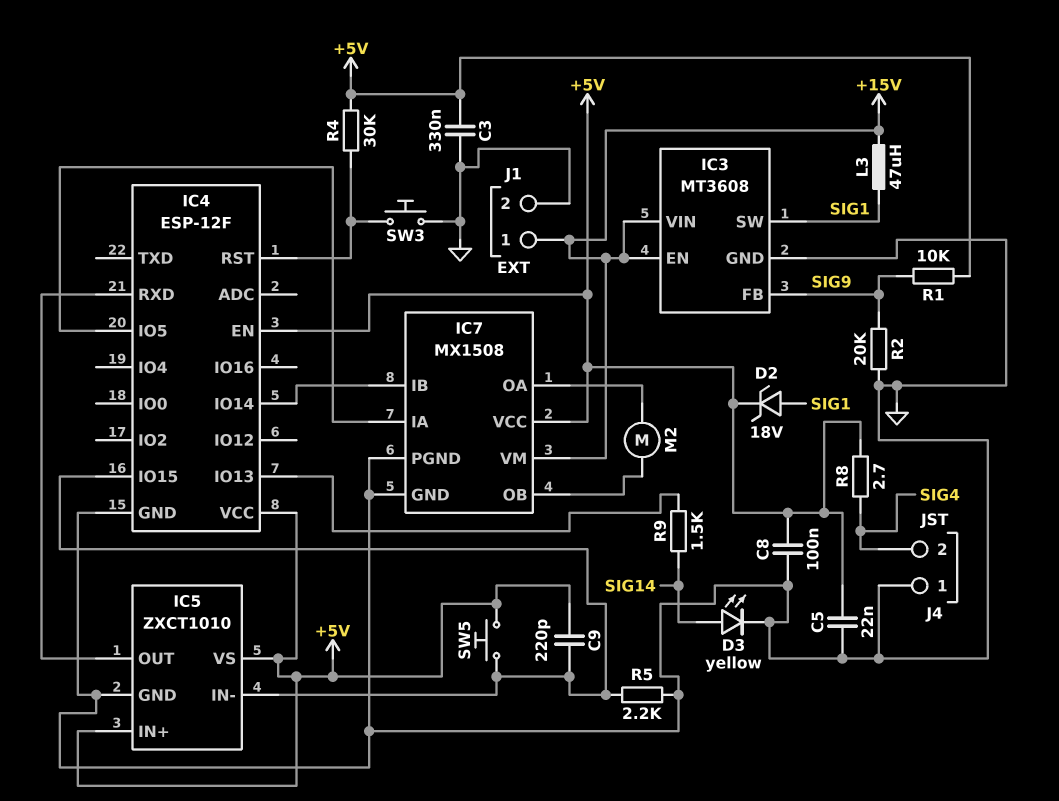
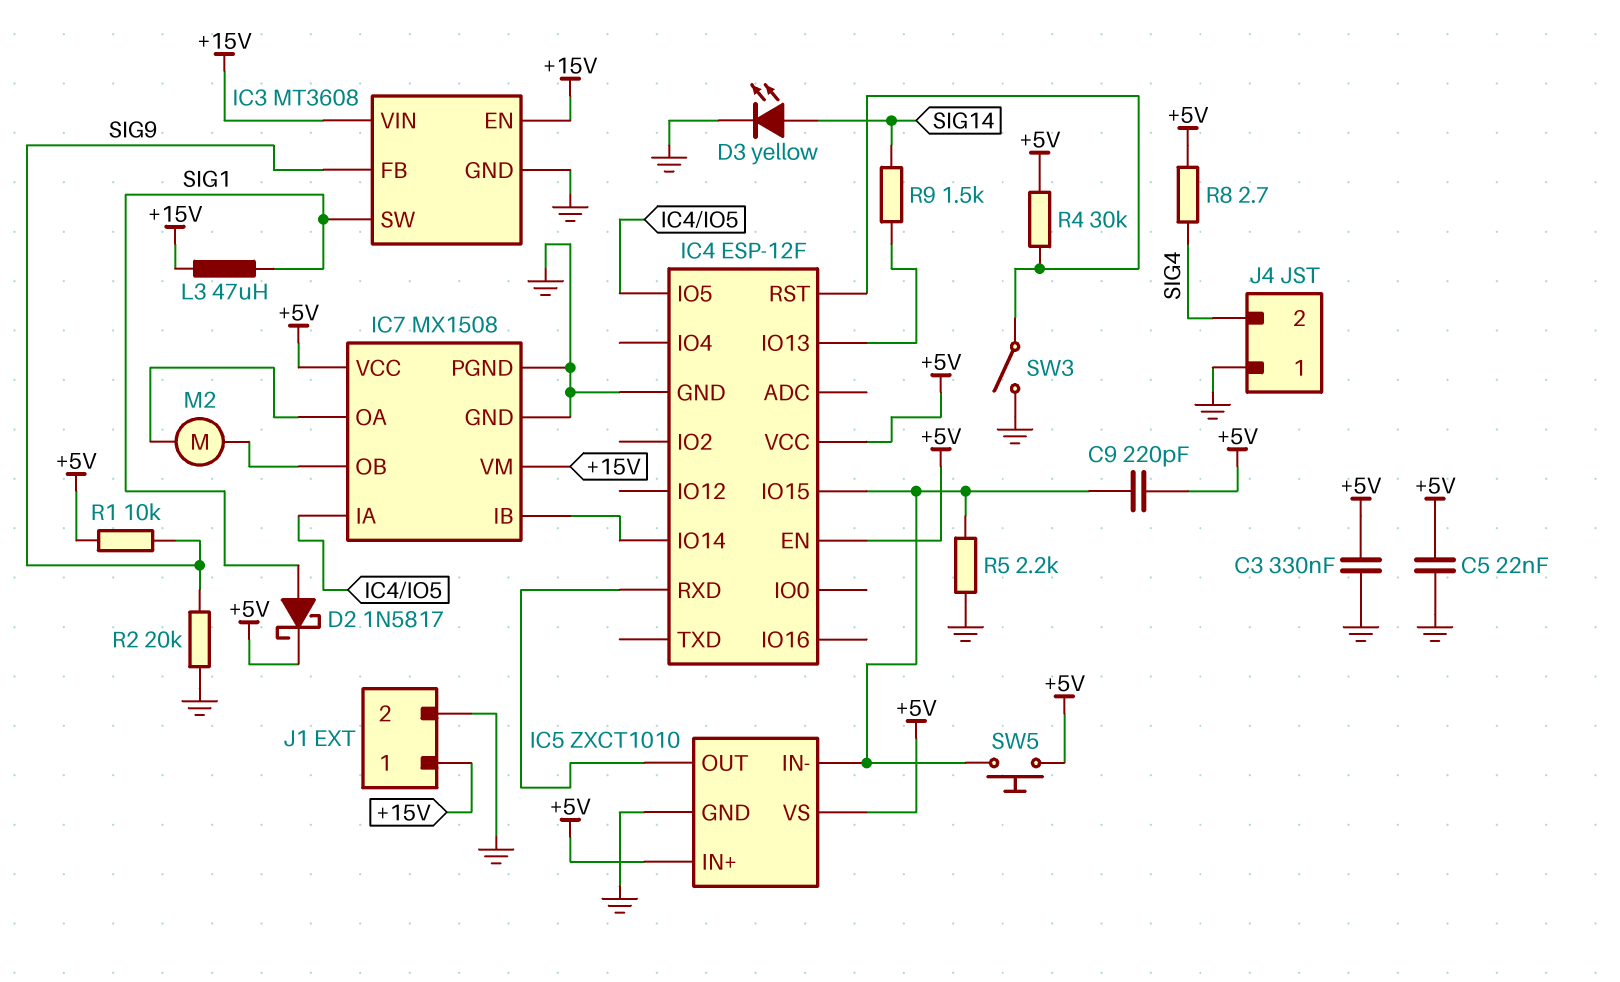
C8: 100nF (+5V, GND) -> none
D2: zener 18V (A SIG1, K +5V) -> schottky 1N5817 (A SIG1, K +5V)
SW3: button (GND, IC4/RST) -> switch (GND, IC4/RST)

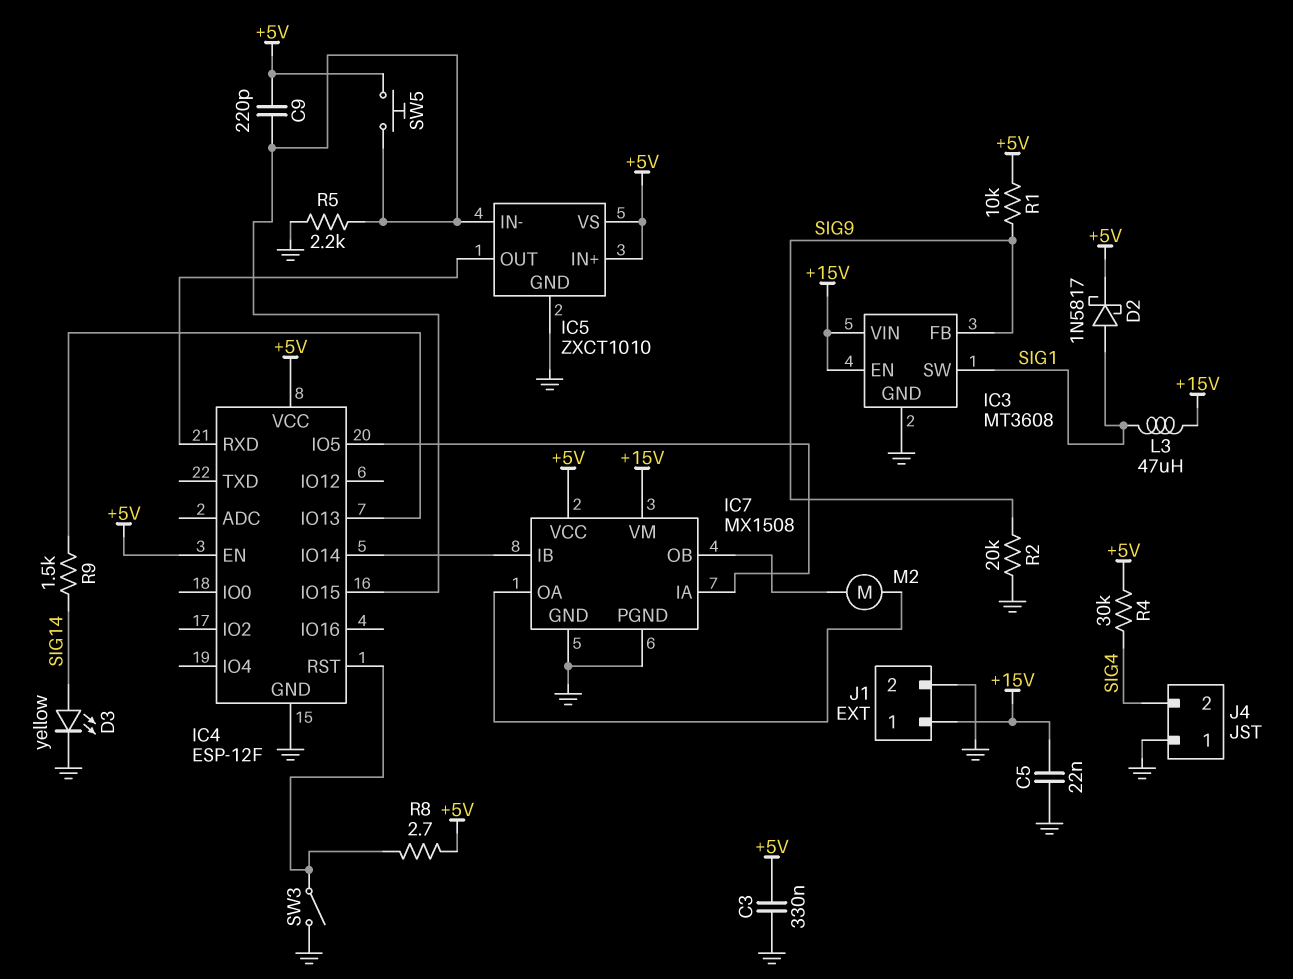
C5: 22nF (+5V, GND) -> 22nF (+15V, GND)
R4: 30k (+5V, IC4/RST) -> 30k (+5V, SIG4)
R8: 2.7 (+5V, SIG4) -> 2.7 (+5V, IC4/RST)

